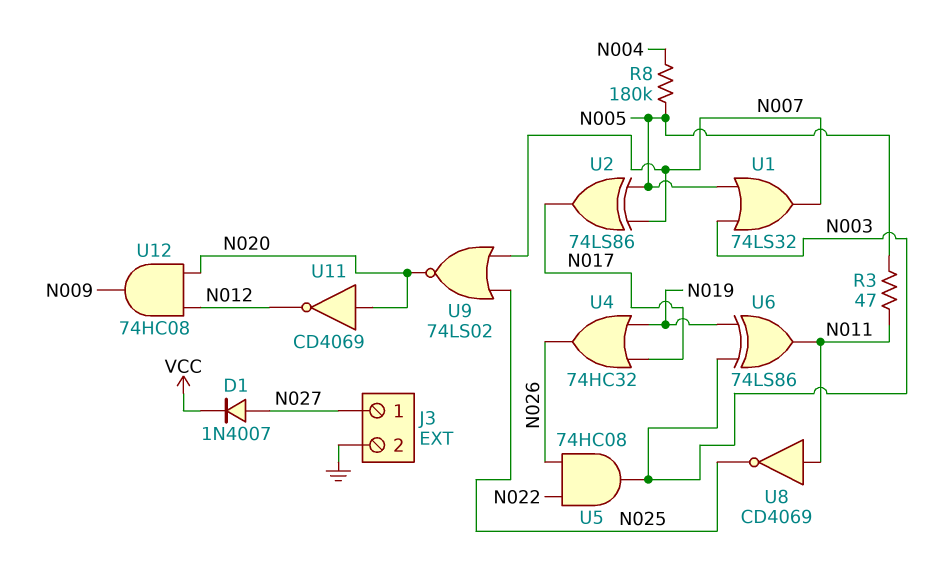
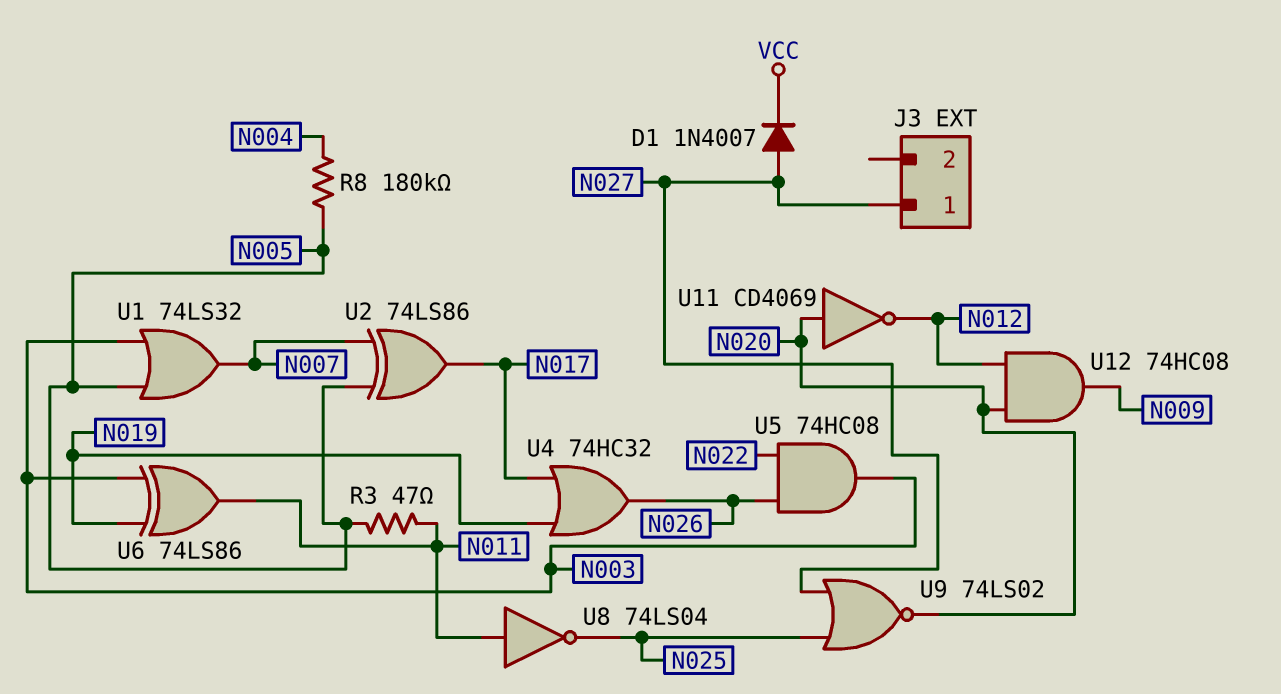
J3 pin 2: GND -> none
U8: NOT CD4069 (in N011, out N025) -> NOT 74LS04 (in N011, out N025)
U9: NOR 74LS02 (in N007, in N025, out N020) -> NOR 74LS02 (in N025, in N027, out N020)

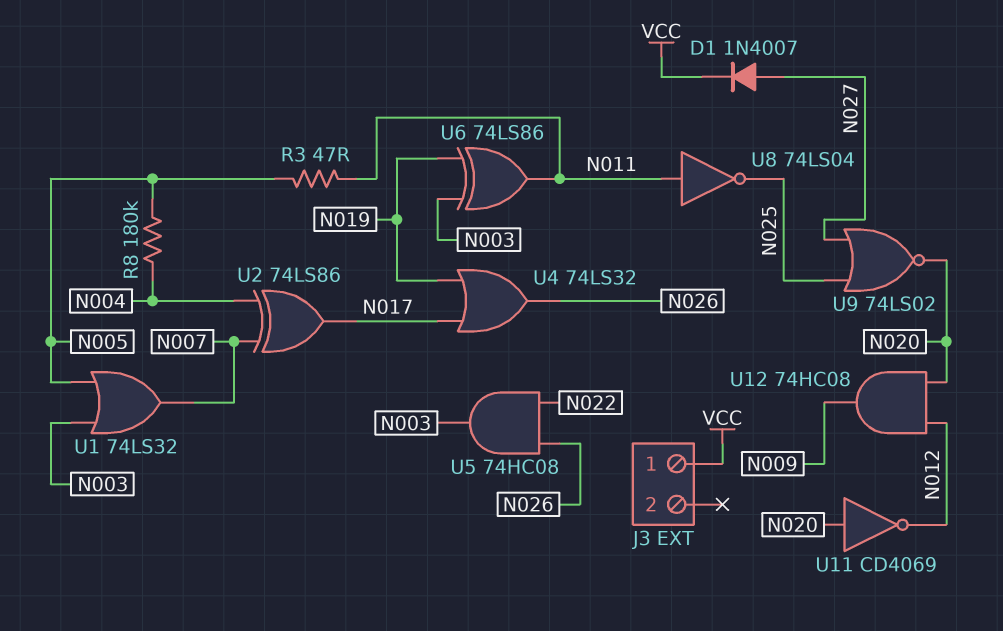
J3 pin 1: N027 -> VCC
U2: XOR 74LS86 (in N005, in N007, out N017) -> XOR 74LS86 (in N004, in N007, out N017)
U4: OR 74HC32 (in N017, in N019, out N026) -> OR 74LS32 (in N017, in N019, out N026)

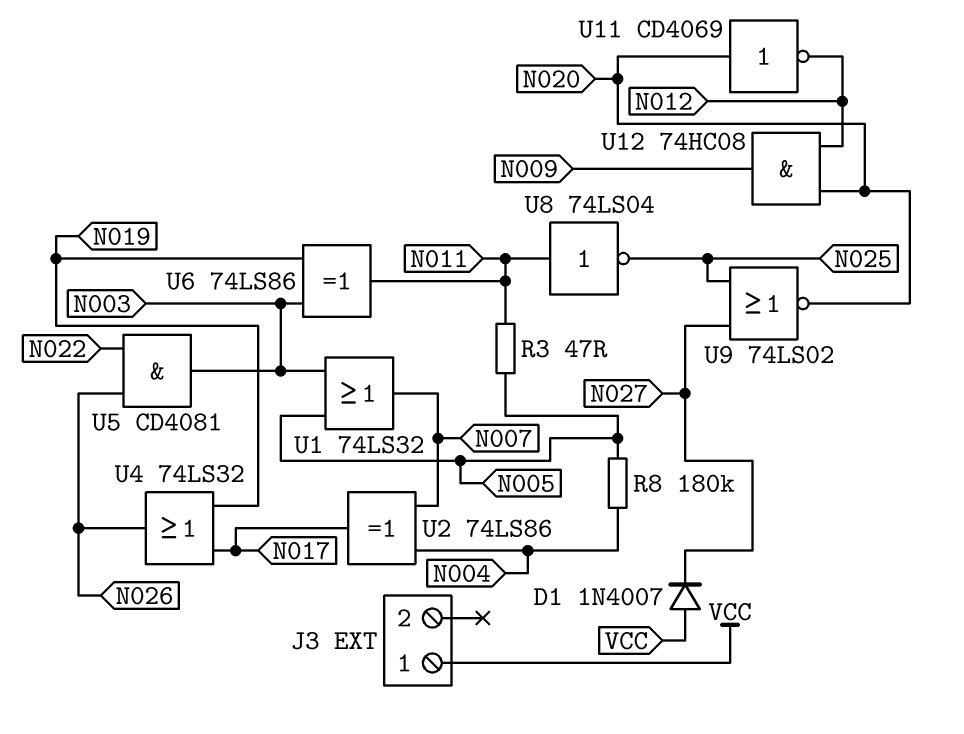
D1: diode 1N4007 (A N027, K VCC) -> diode 1N4007 (A VCC, K N027)
U5: AND 74HC08 (in N022, in N026, out N003) -> AND CD4081 (in N022, in N026, out N003)

